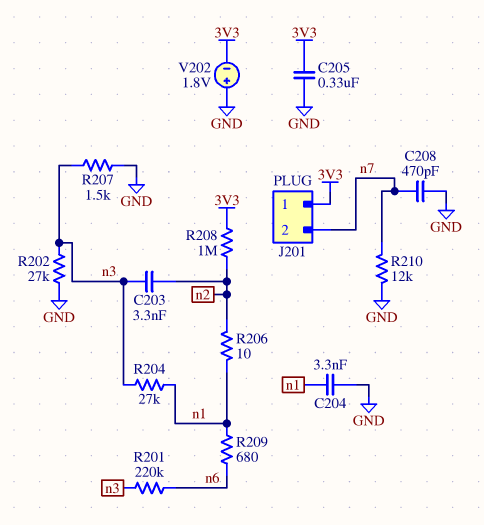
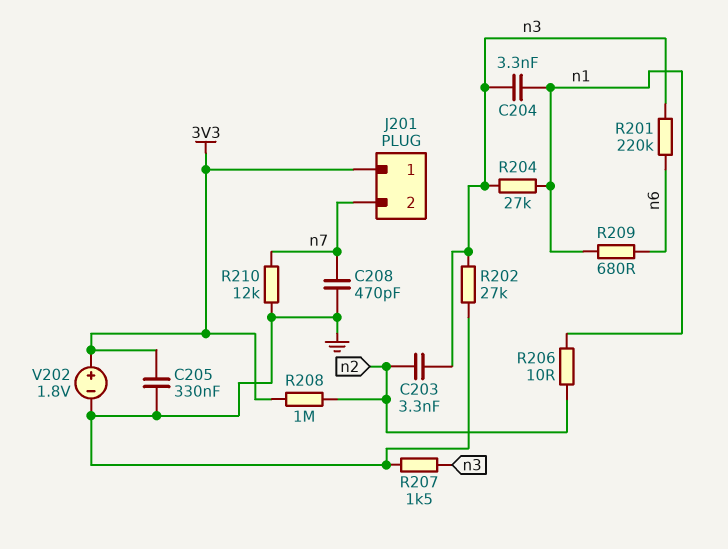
C204: 3.3nF (GND, n1) -> 3.3nF (n1, n3)
V202: 1.8V (plus GND, minus 3V3) -> 1.8V (plus 3V3, minus GND)

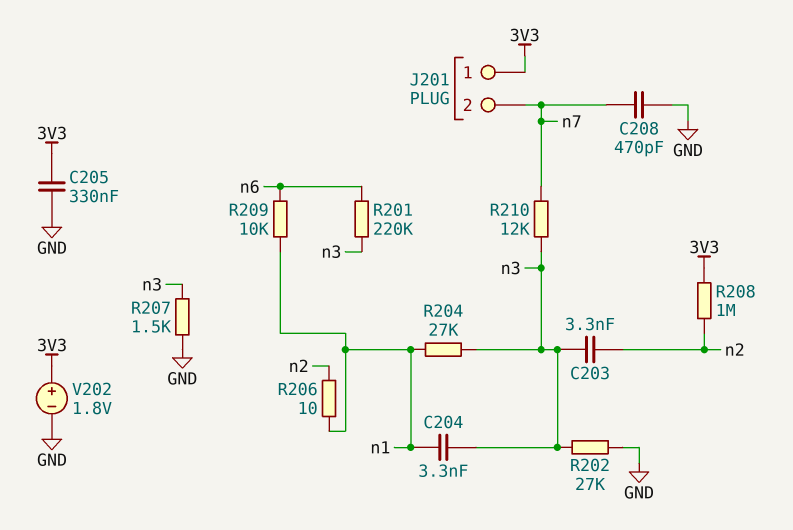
R209: 680 (n1, n6) -> 10k (n1, n6)
R210: 12k (GND, n7) -> 12k (n3, n7)

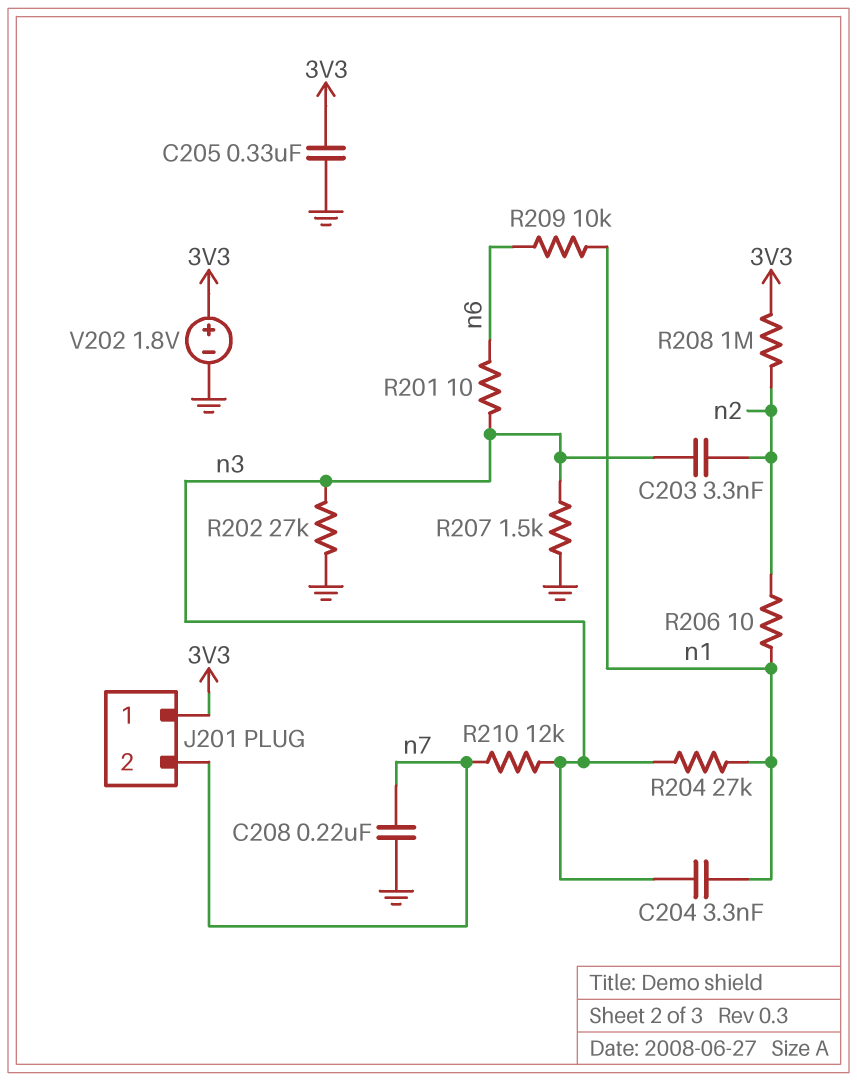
C208: 470pF (GND, n7) -> 220nF (GND, n7)
R201: 220k (n3, n6) -> 10 (n3, n6)

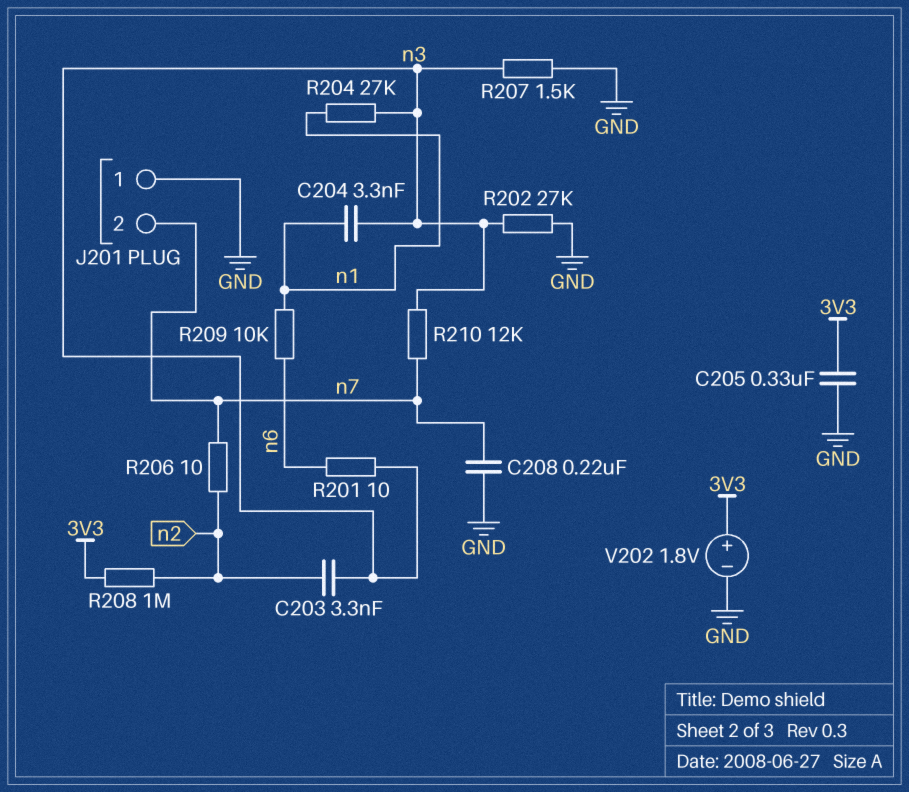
J201 pin 1: 3V3 -> GND
R206: 10 (n1, n2) -> 10 (n2, n7)

